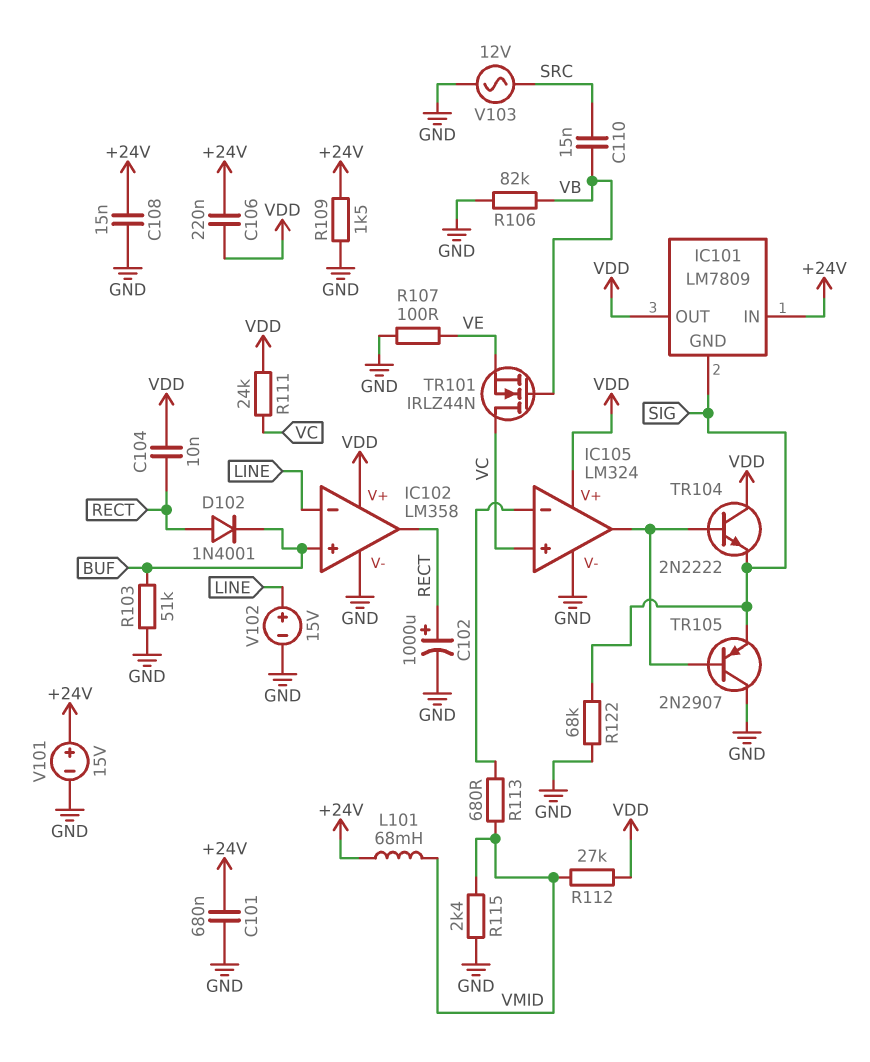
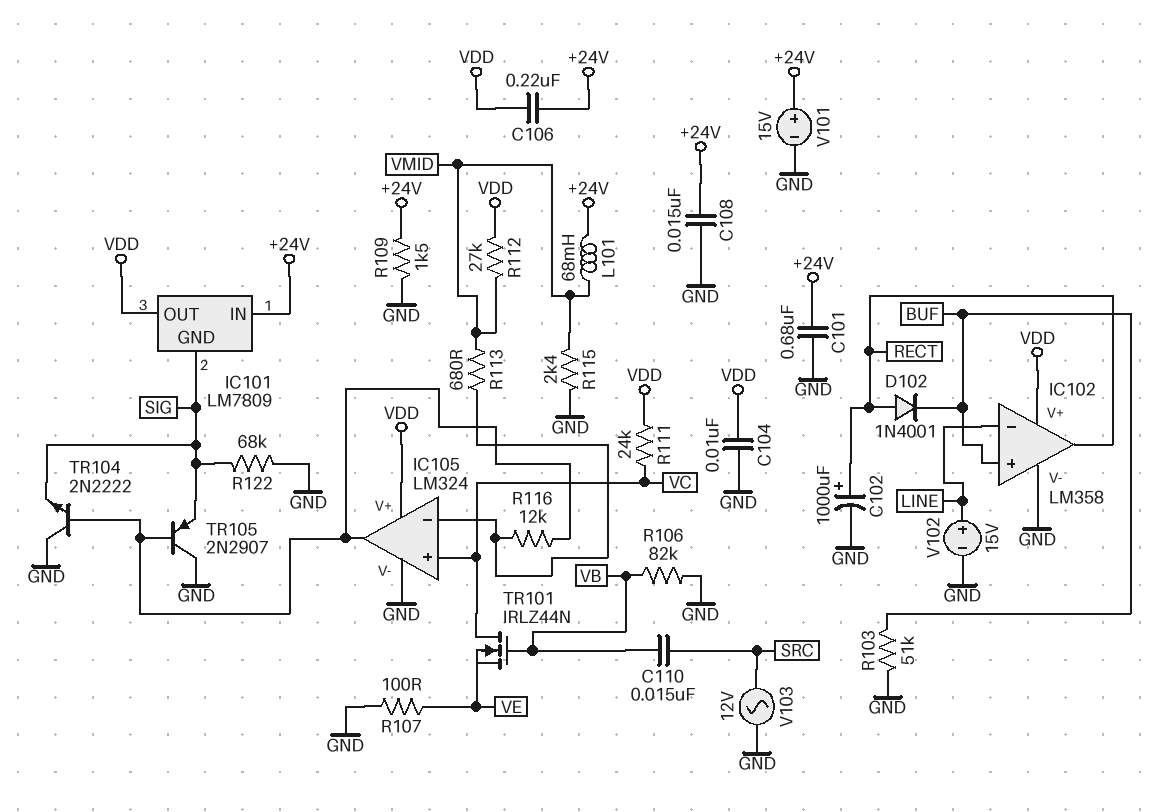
C104: 10nF (RECT, VDD) -> 10nF (GND, VDD)
R116: none -> 12k (IC105/in-, IC105/out)
TR104: NPN 2N2222 (B IC105/out, C VDD, E SIG) -> NPN 2N2222 (B IC105/out, C GND, E SIG)

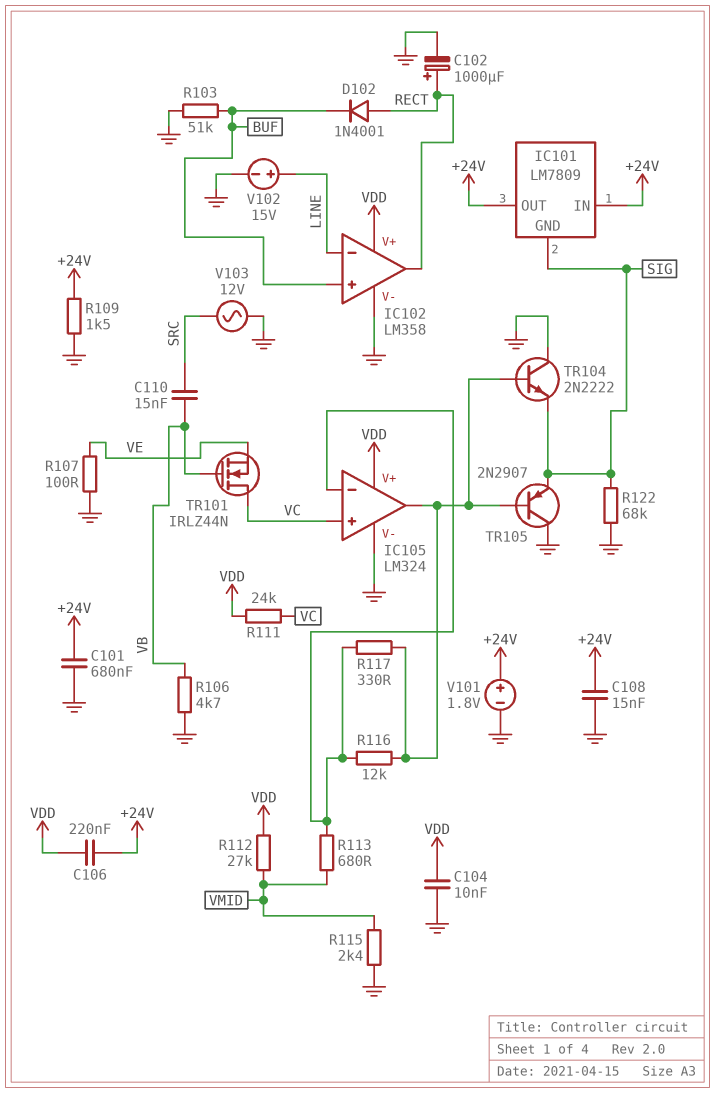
IC101 pin OUT: VDD -> +24V
L101: 68mH (+24V, VMID) -> none
R106: 82k (GND, VB) -> 4.7k (GND, VB)
R117: none -> 330 (IC105/in-, IC105/out)
V101: 15V (plus +24V, minus GND) -> 1.8V (plus +24V, minus GND)

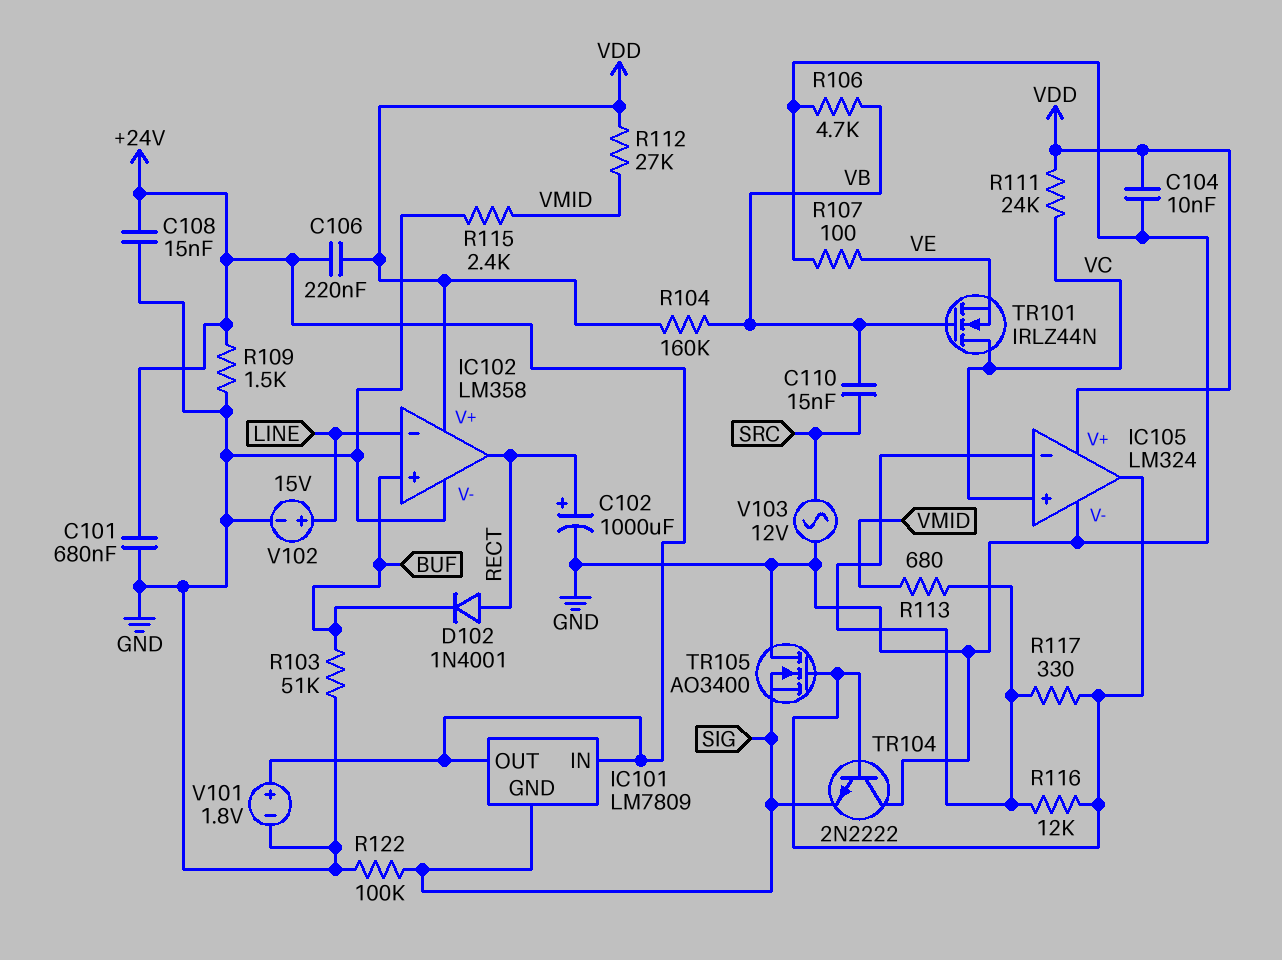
R104: none -> 160k (VB, VDD)
R122: 68k (GND, SIG) -> 100k (GND, SIG)
TR105: PNP 2N2907 (B IC105/out, C GND, E SIG) -> NMOS AO3400 (G IC105/out, D GND, S SIG)

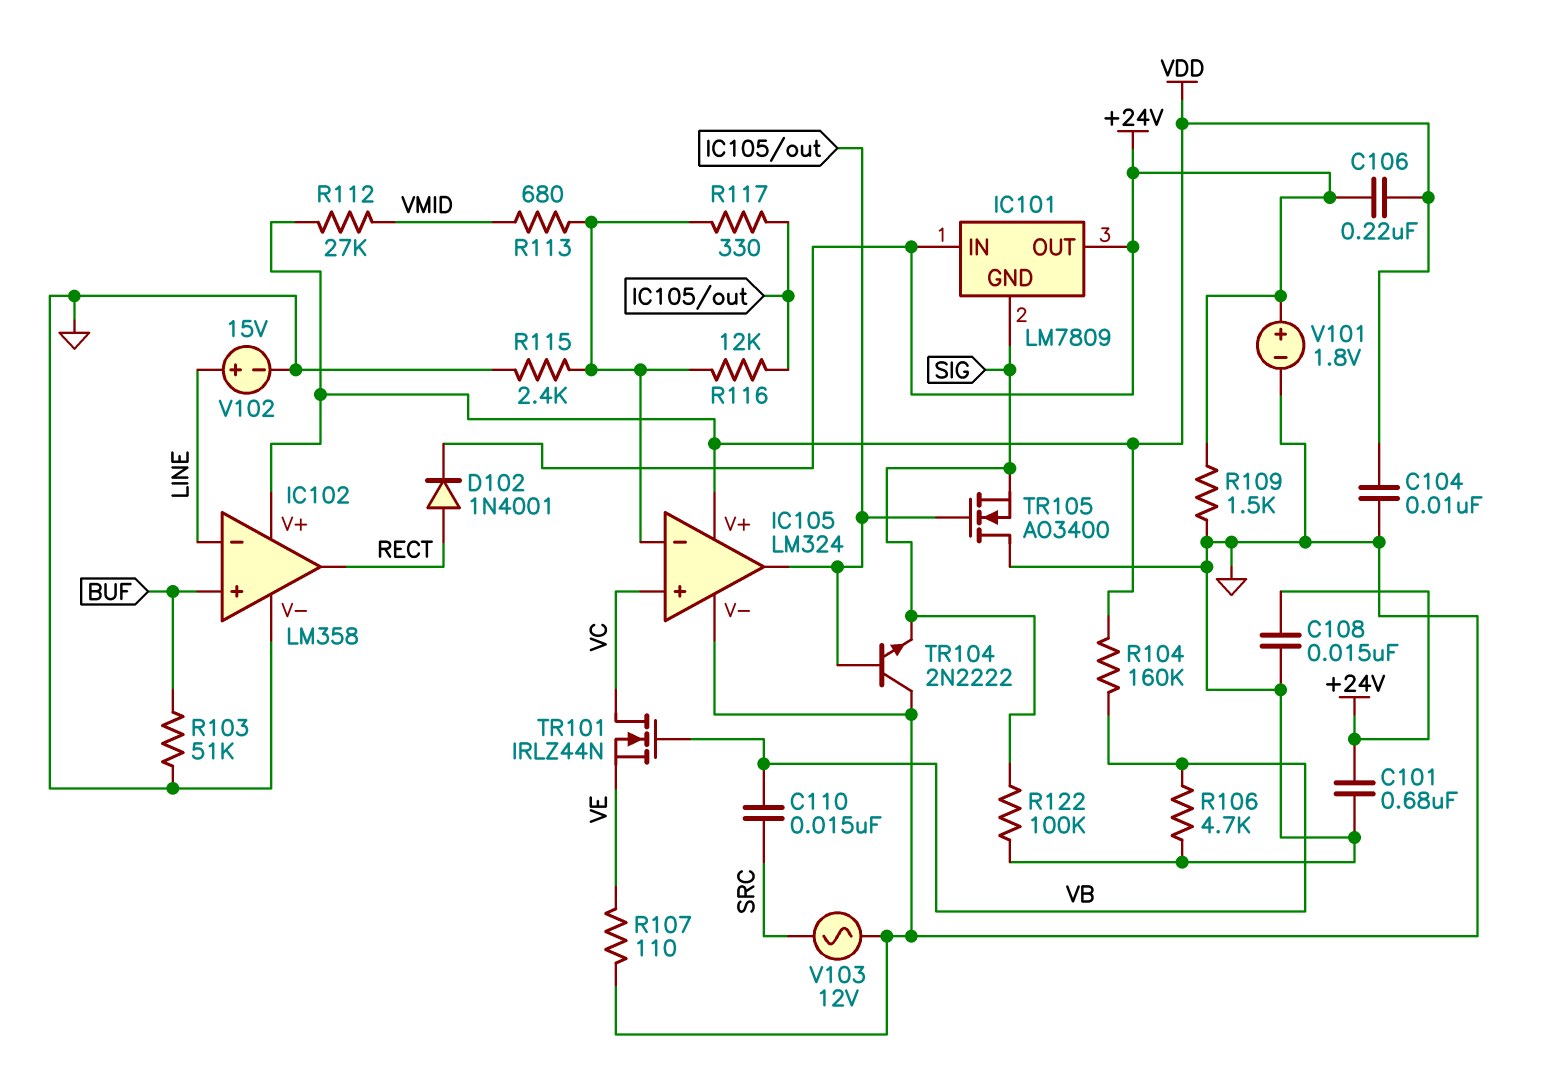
C102: 1000uF (plus RECT, minus GND) -> none
D102: diode 1N4001 (A RECT, K BUF) -> diode 1N4001 (A RECT, K +24V)
R107: 100 (GND, VE) -> 110 (GND, VE)
R111: 24k (VC, VDD) -> none
R115: 2.4k (GND, VMID) -> 2.4k (GND, IC105/in-)

